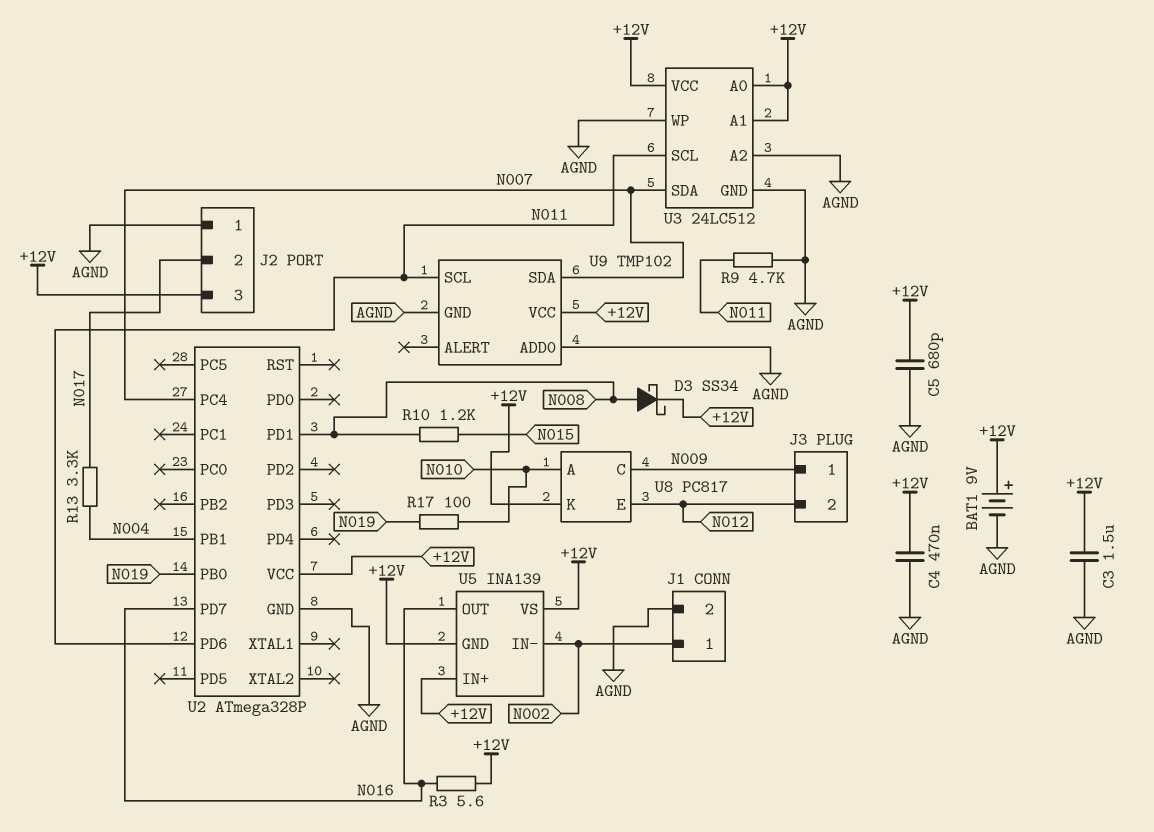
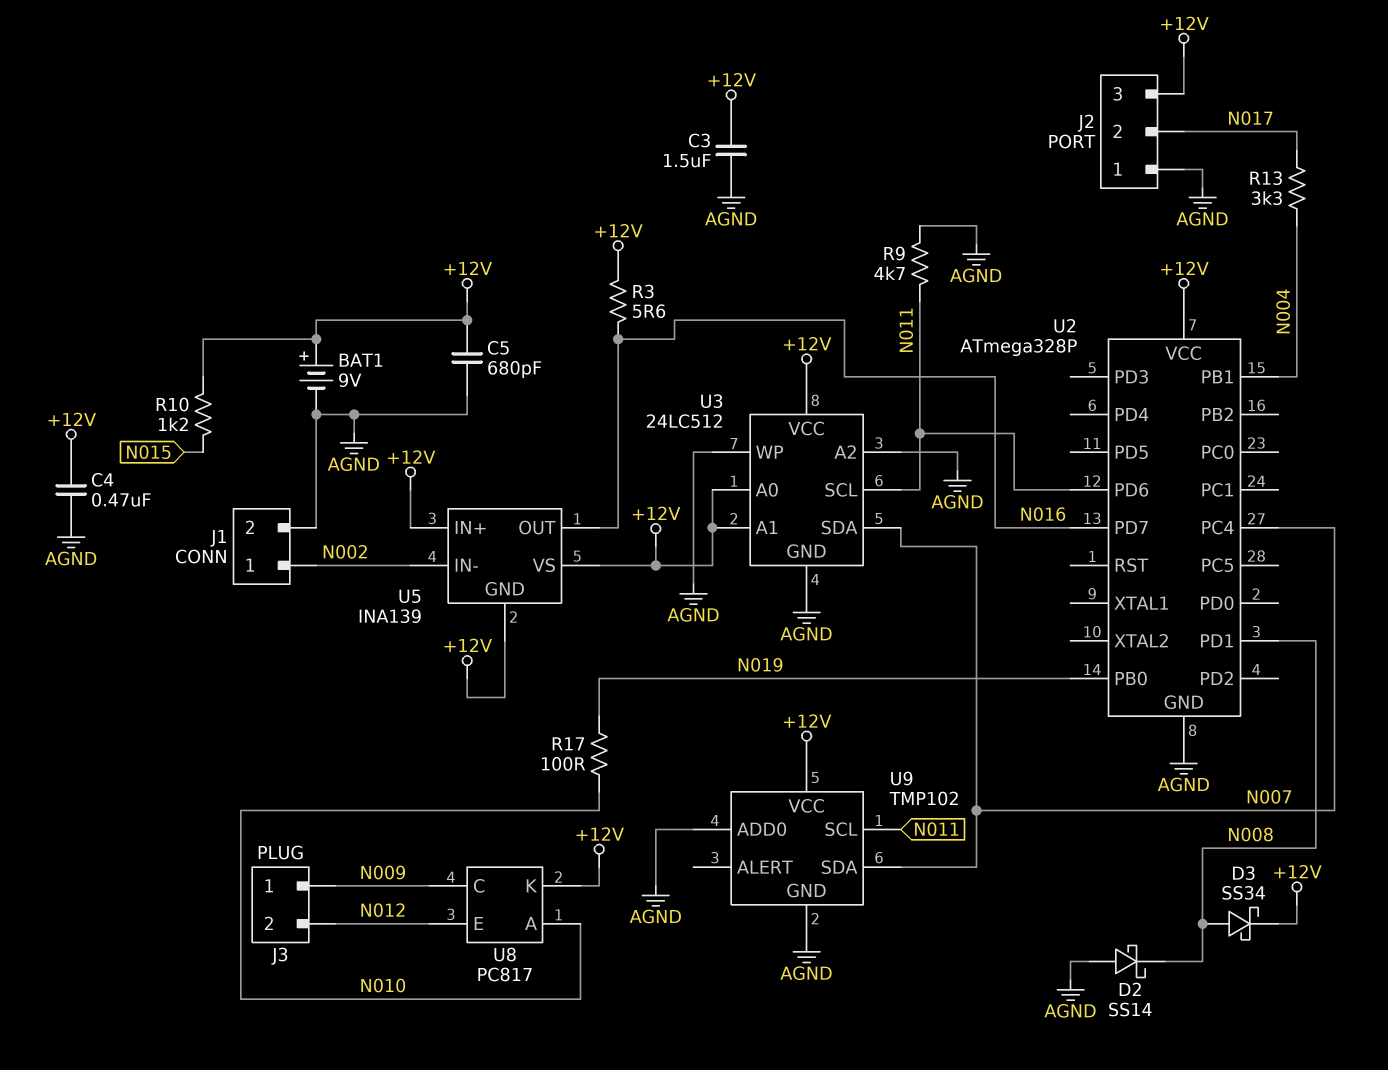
D2: none -> schottky SS14 (A AGND, K N008)
R10: 1.2k (N008, N015) -> 1.2k (+12V, N015)

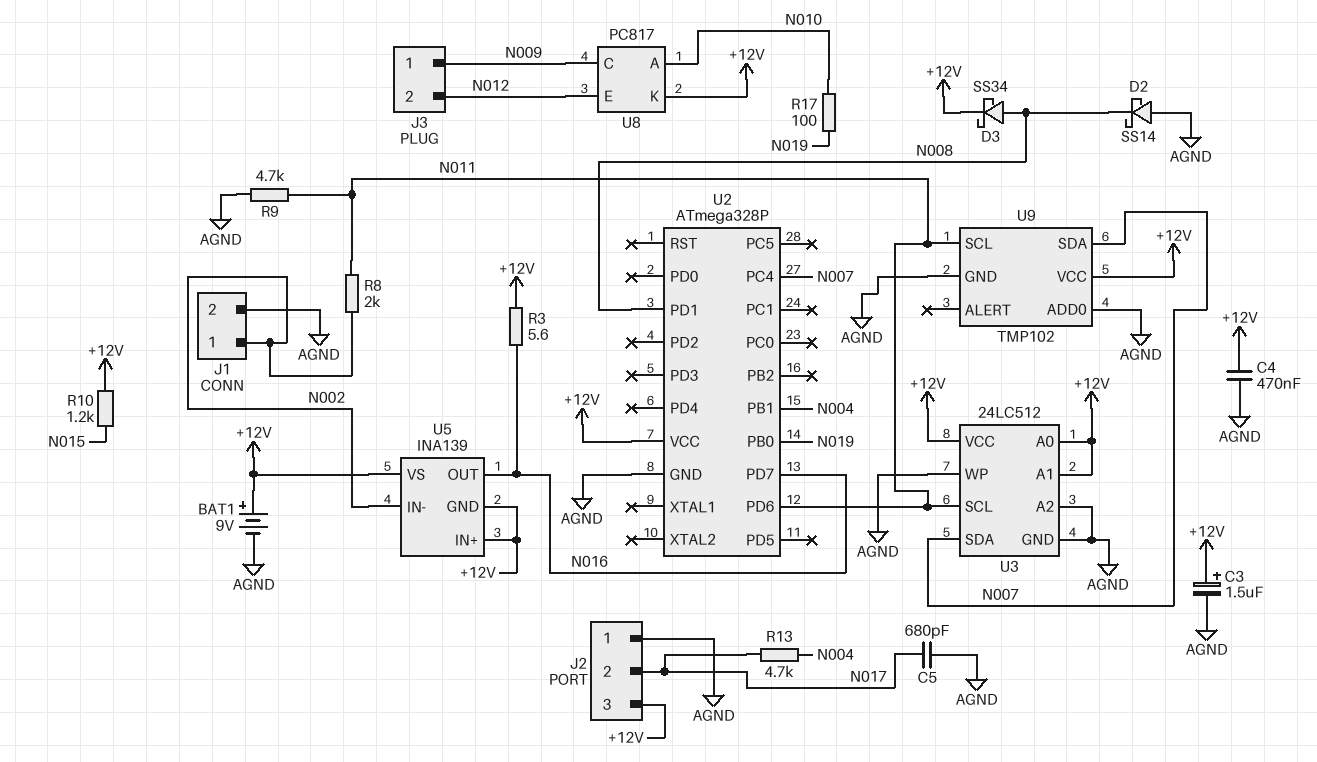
C3: 1.5uF (+12V, AGND) -> 1.5uF (plus +12V, minus AGND)
C5: 680pF (+12V, AGND) -> 680pF (AGND, N017)
R8: none -> 2k (N002, N011)
R13: 3.3k (N004, N017) -> 4.7k (N004, N017)

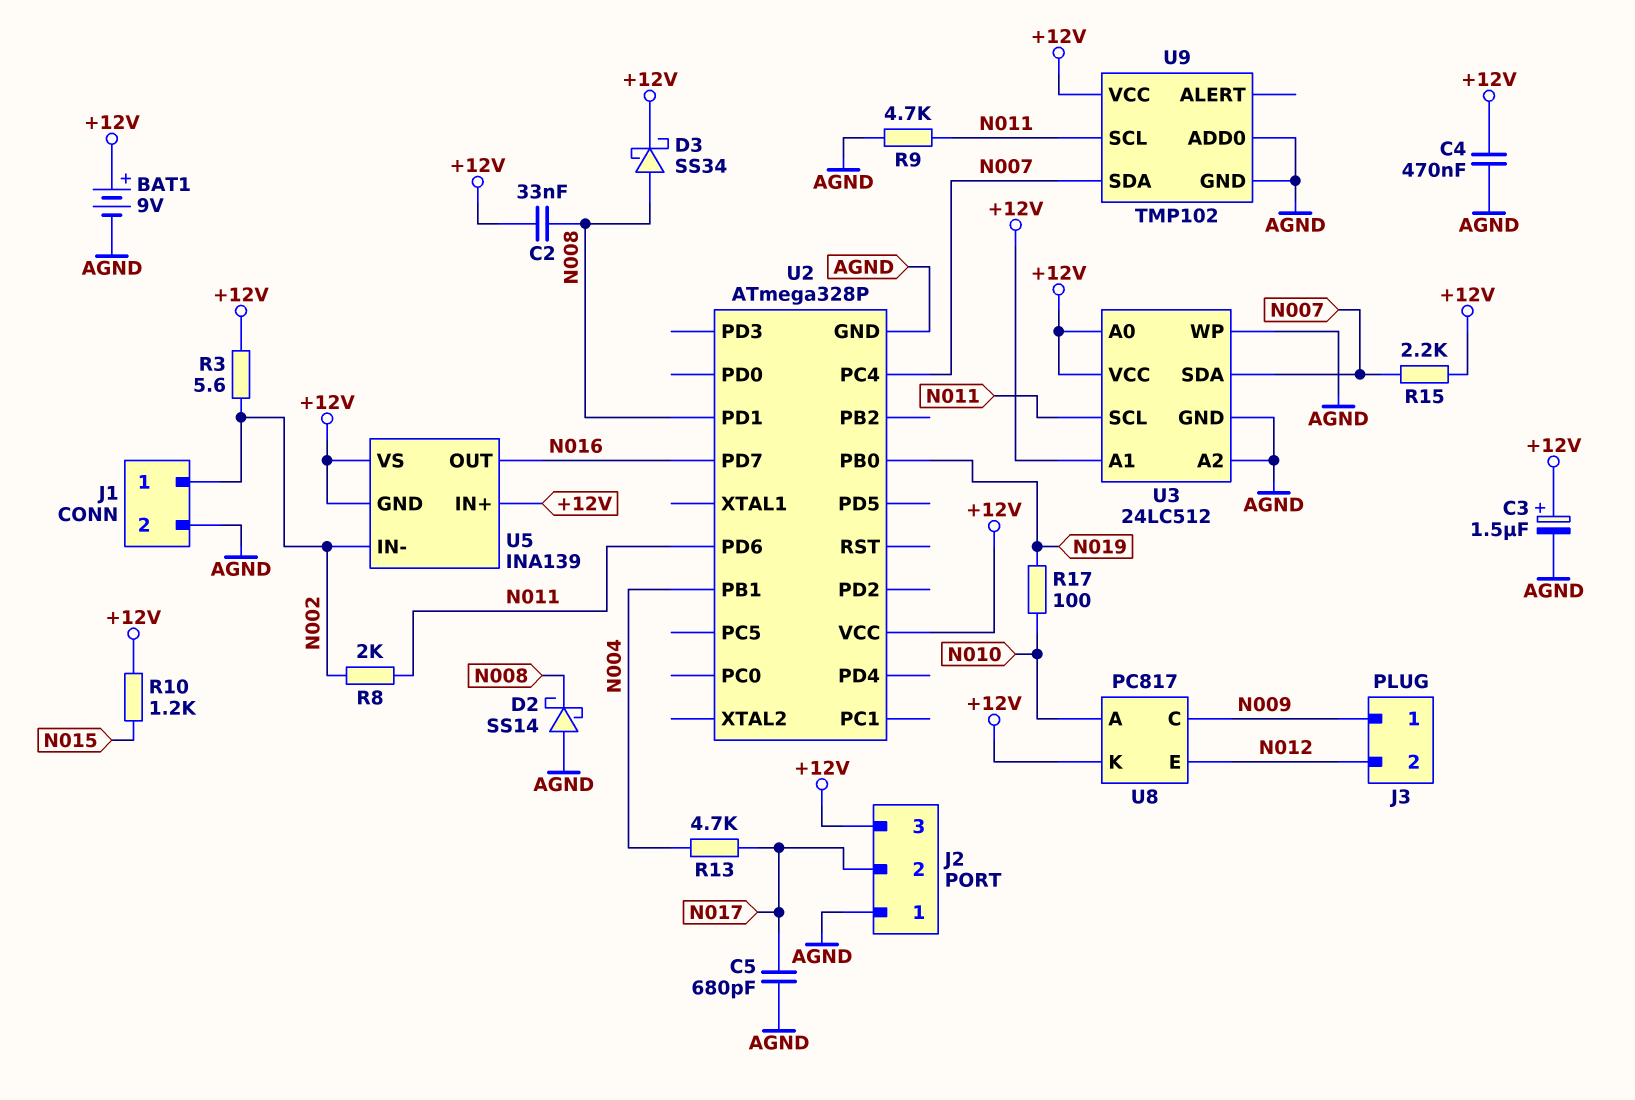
C2: none -> 33nF (+12V, N008)
R3: 5.6 (+12V, N016) -> 5.6 (+12V, N002)
R15: none -> 2.2k (+12V, N007)

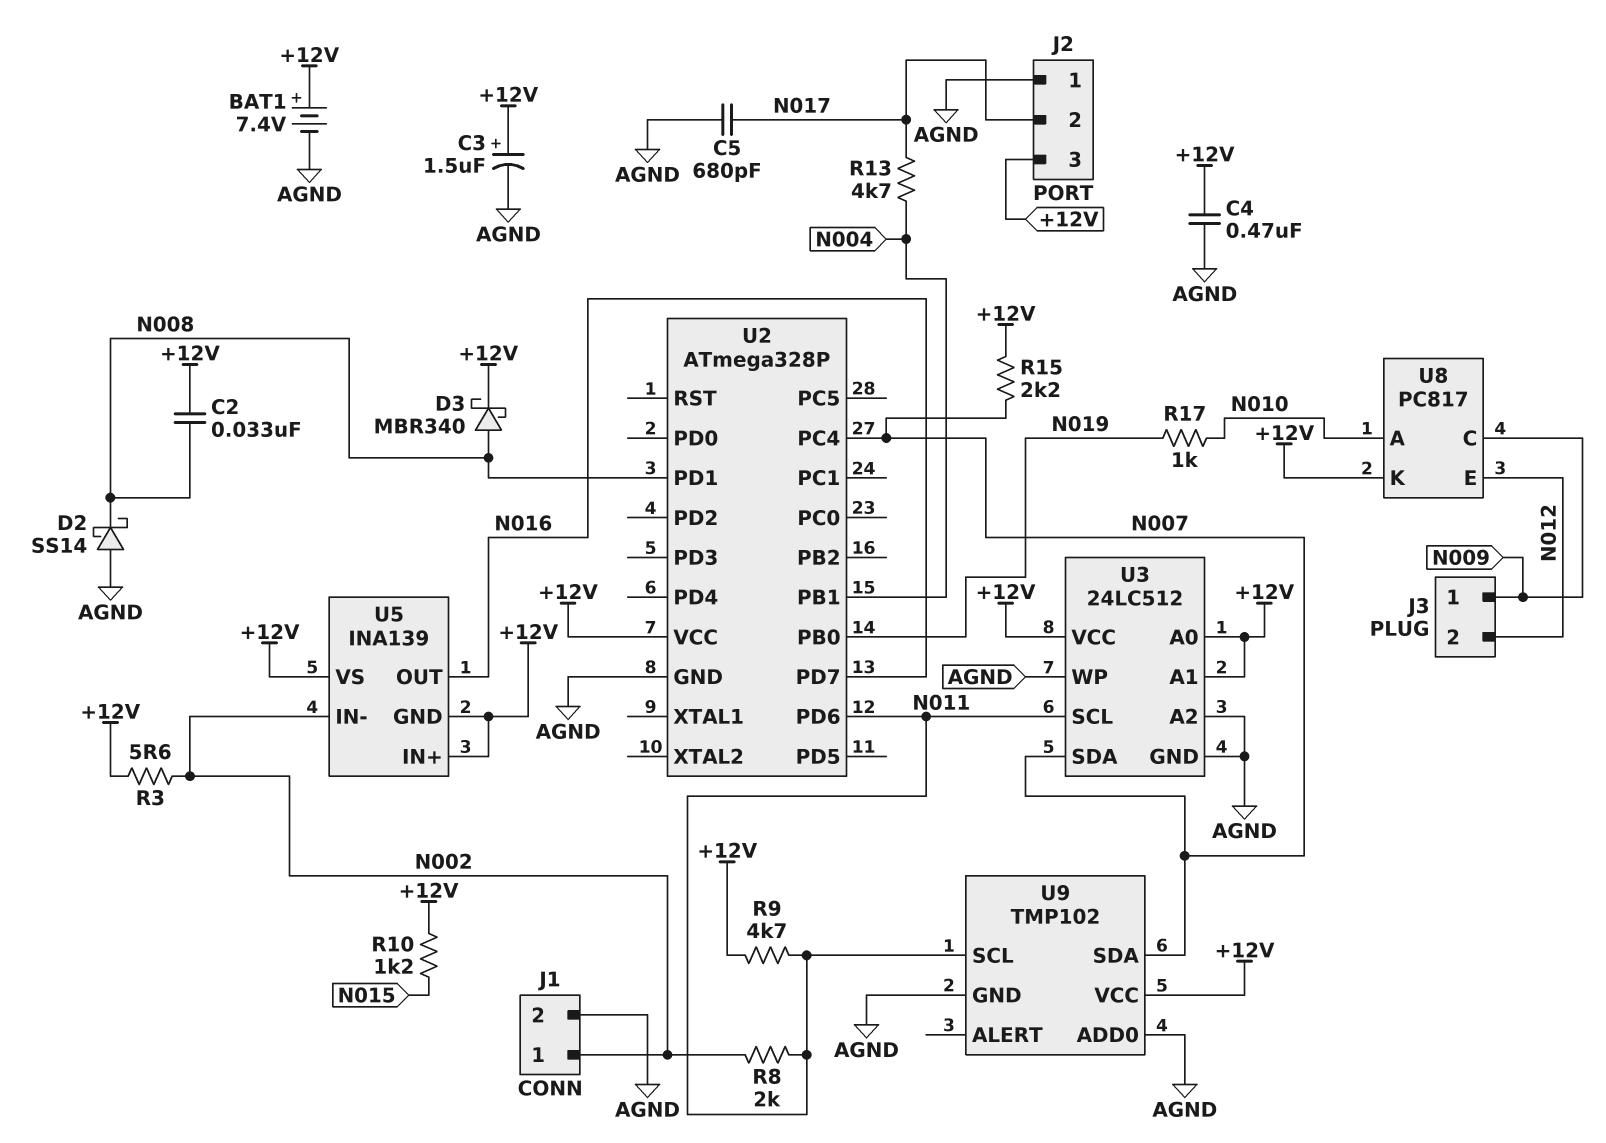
BAT1: 9V (plus +12V, minus AGND) -> 7.4V (plus +12V, minus AGND)
D3: schottky SS34 (A N008, K +12V) -> schottky MBR340 (A N008, K +12V)
R9: 4.7k (AGND, N011) -> 4.7k (+12V, N011)
R17: 100 (N010, N019) -> 1k (N010, N019)

